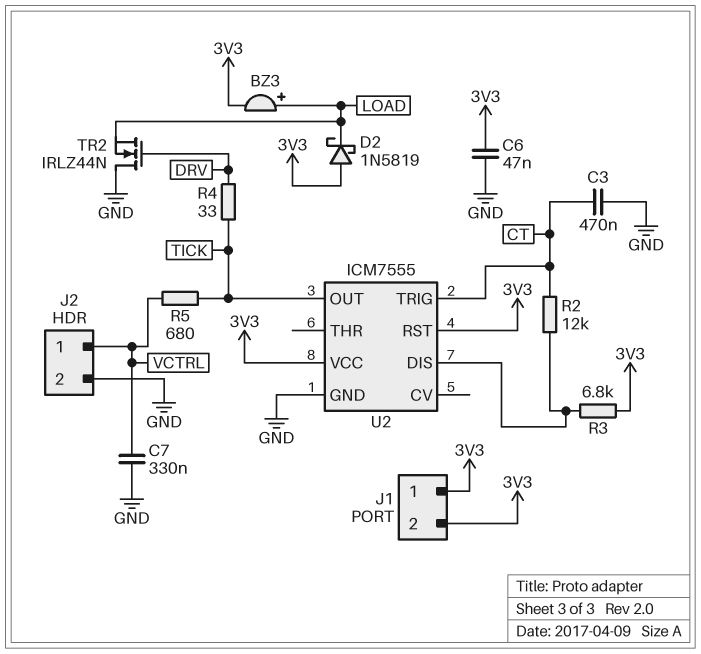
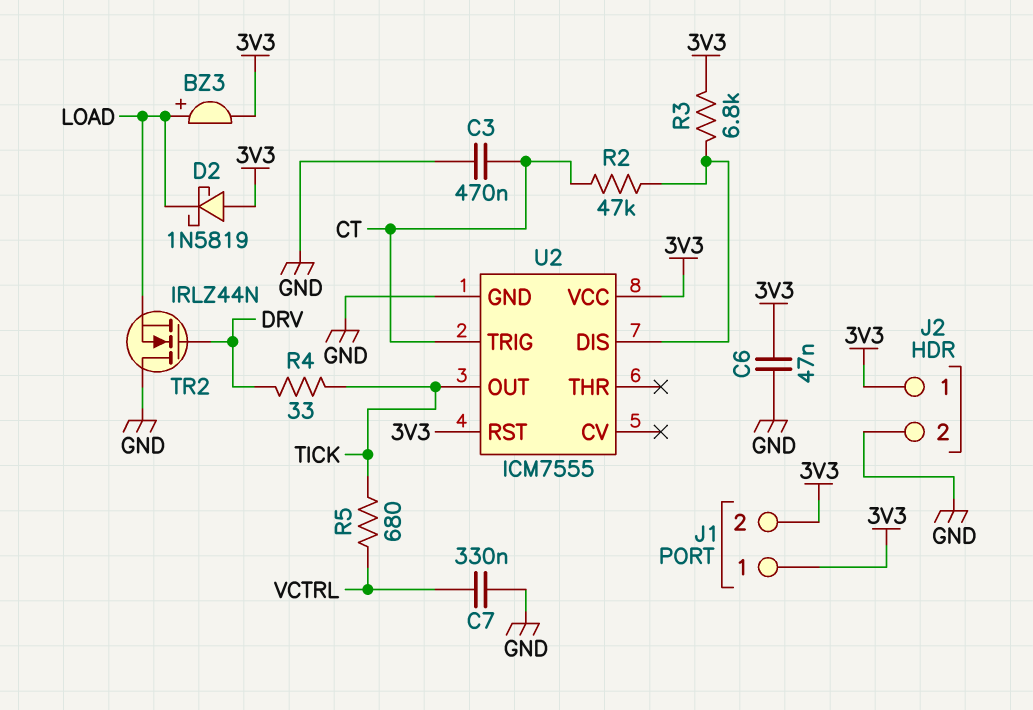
J2 pin 1: VCTRL -> 3V3
R2: 12k (CT, U2/DIS) -> 47k (CT, U2/DIS)

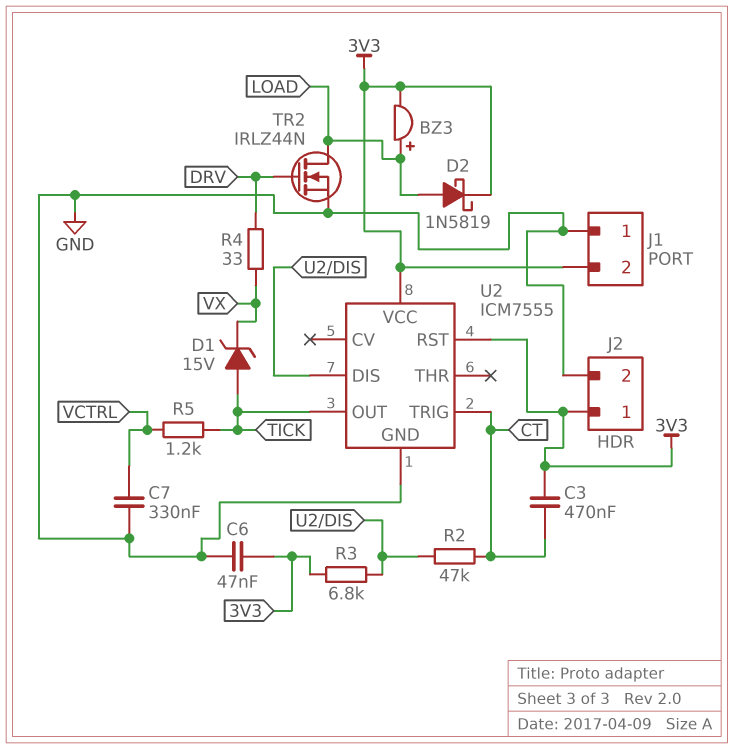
C3: 470nF (CT, GND) -> 470nF (3V3, CT)
D1: none -> zener 15V (A TICK, K VX)
D2: schottky 1N5819 (A 3V3, K LOAD) -> schottky 1N5819 (A LOAD, K 3V3)
J1 pin 1: 3V3 -> GND
R4: 33 (DRV, TICK) -> 33 (DRV, VX)
R5: 680 (TICK, VCTRL) -> 1.2k (TICK, VCTRL)
TR2: NMOS IRLZ44N (G DRV, D GND, S LOAD) -> NMOS IRLZ44N (G DRV, D LOAD, S GND)

